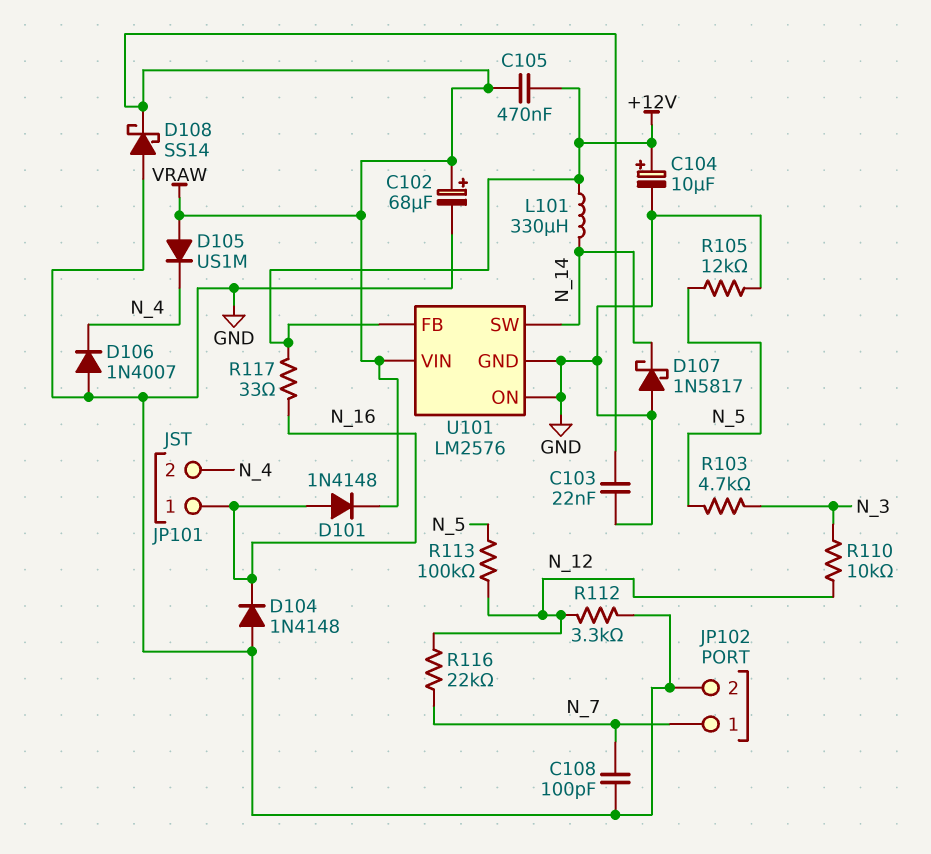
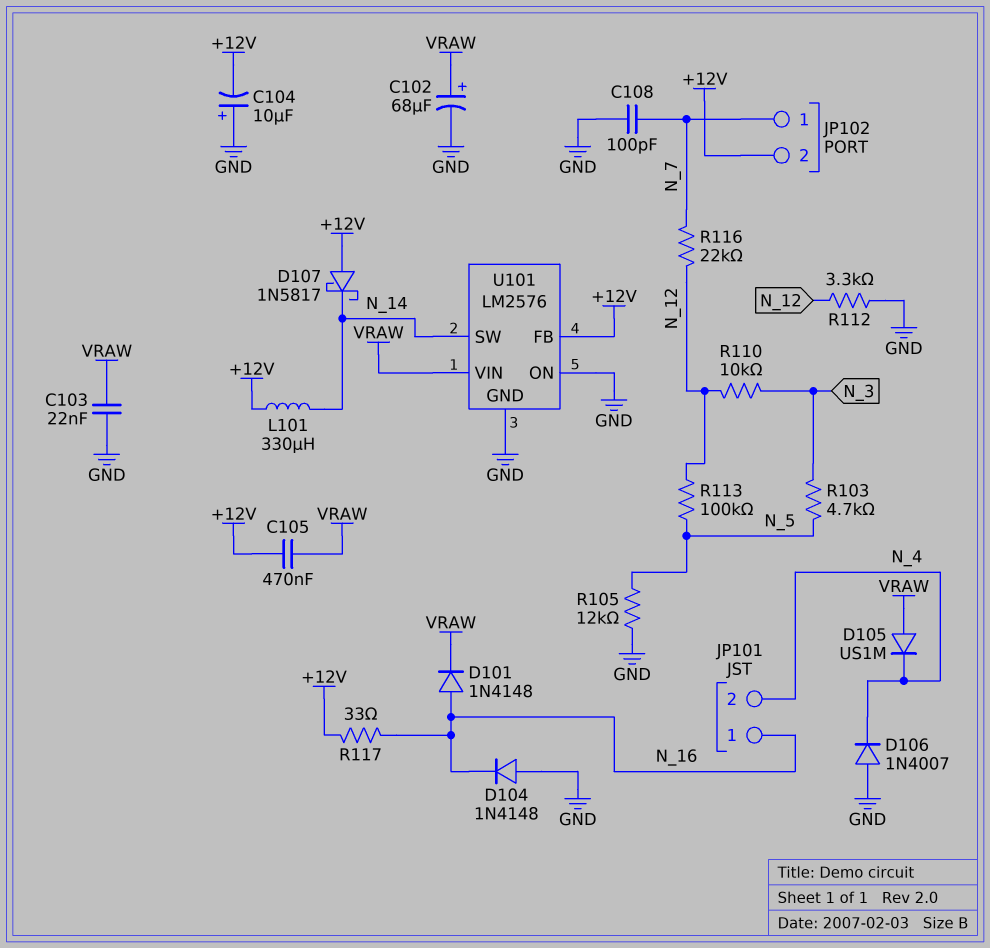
C104: 10uF (plus +12V, minus GND) -> 10uF (plus GND, minus +12V)
D107: schottky 1N5817 (A GND, K N_14) -> schottky 1N5817 (A +12V, K N_14)
D108: schottky SS14 (A GND, K VRAW) -> none
JP102 pin 2: GND -> +12V

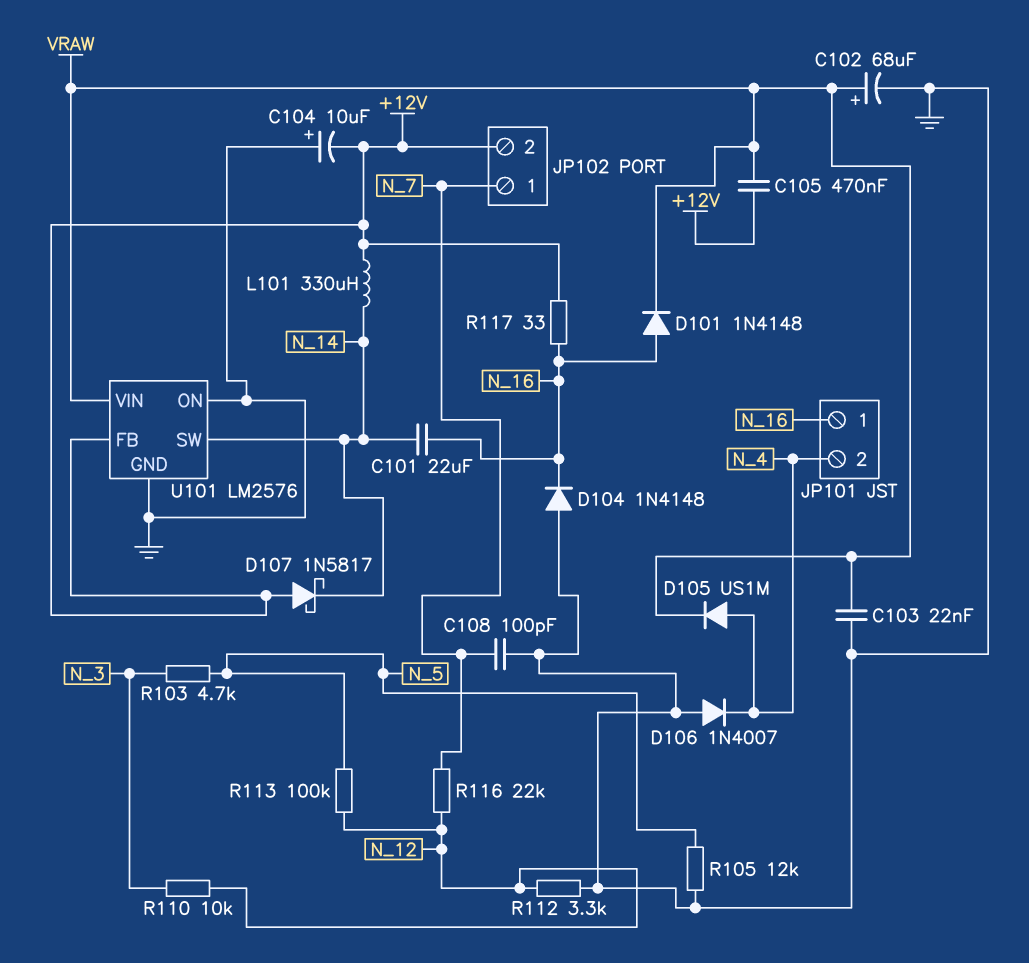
C101: none -> 22uF (N_14, N_16)
D105: diode US1M (A VRAW, K N_4) -> diode US1M (A N_4, K VRAW)

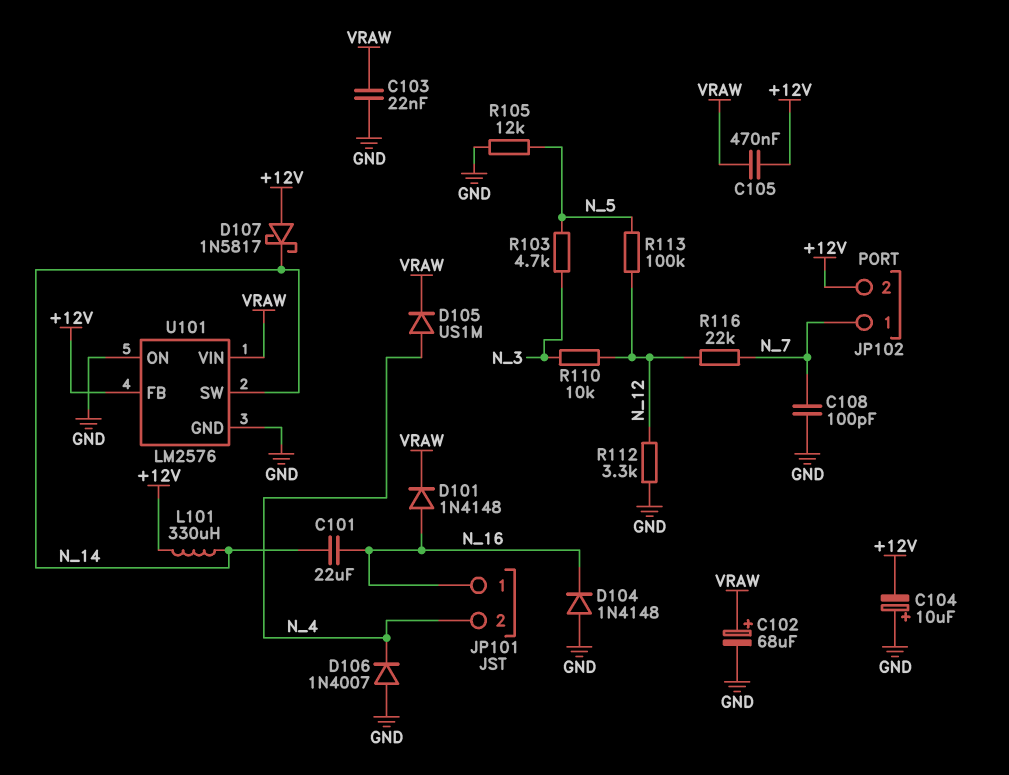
R117: 33 (+12V, N_16) -> none

